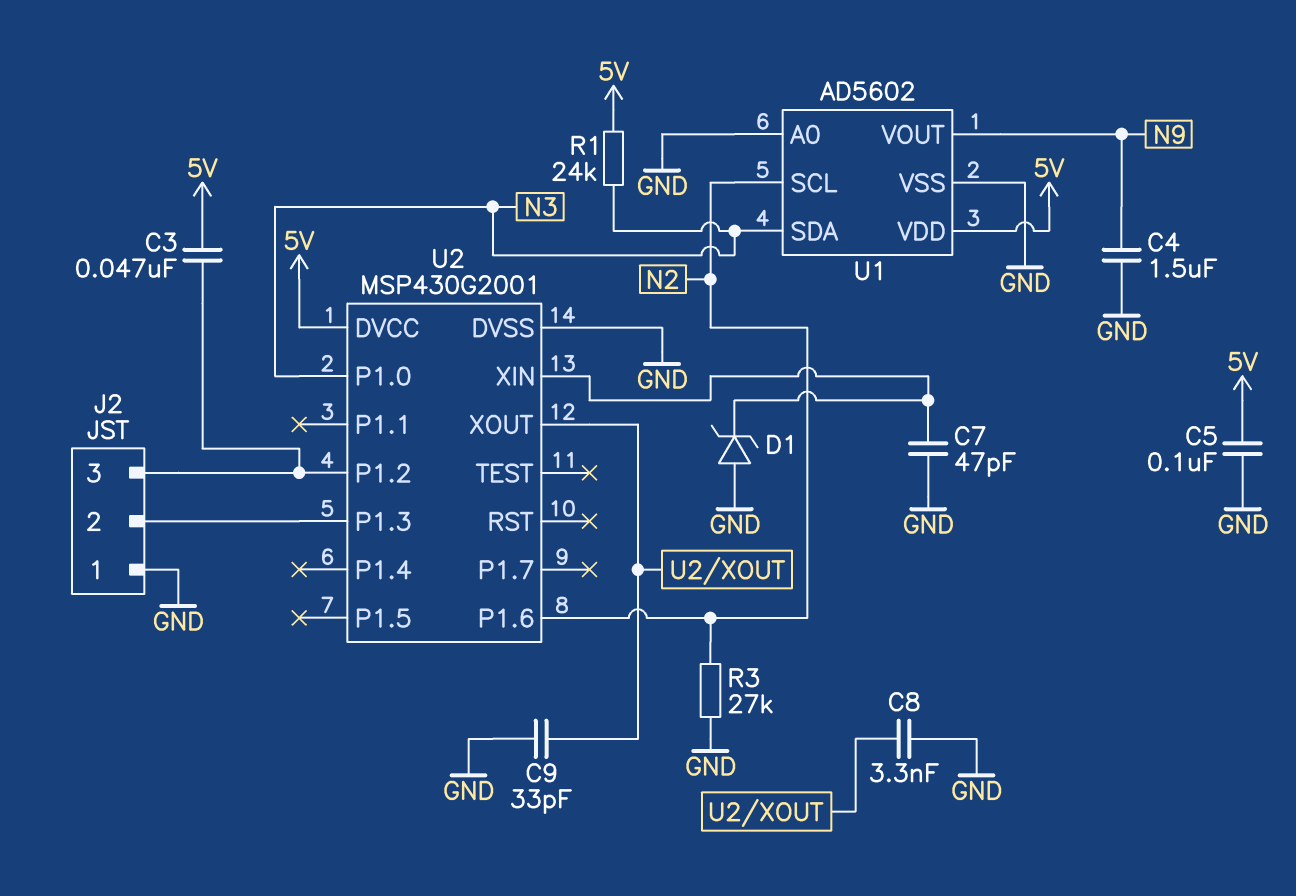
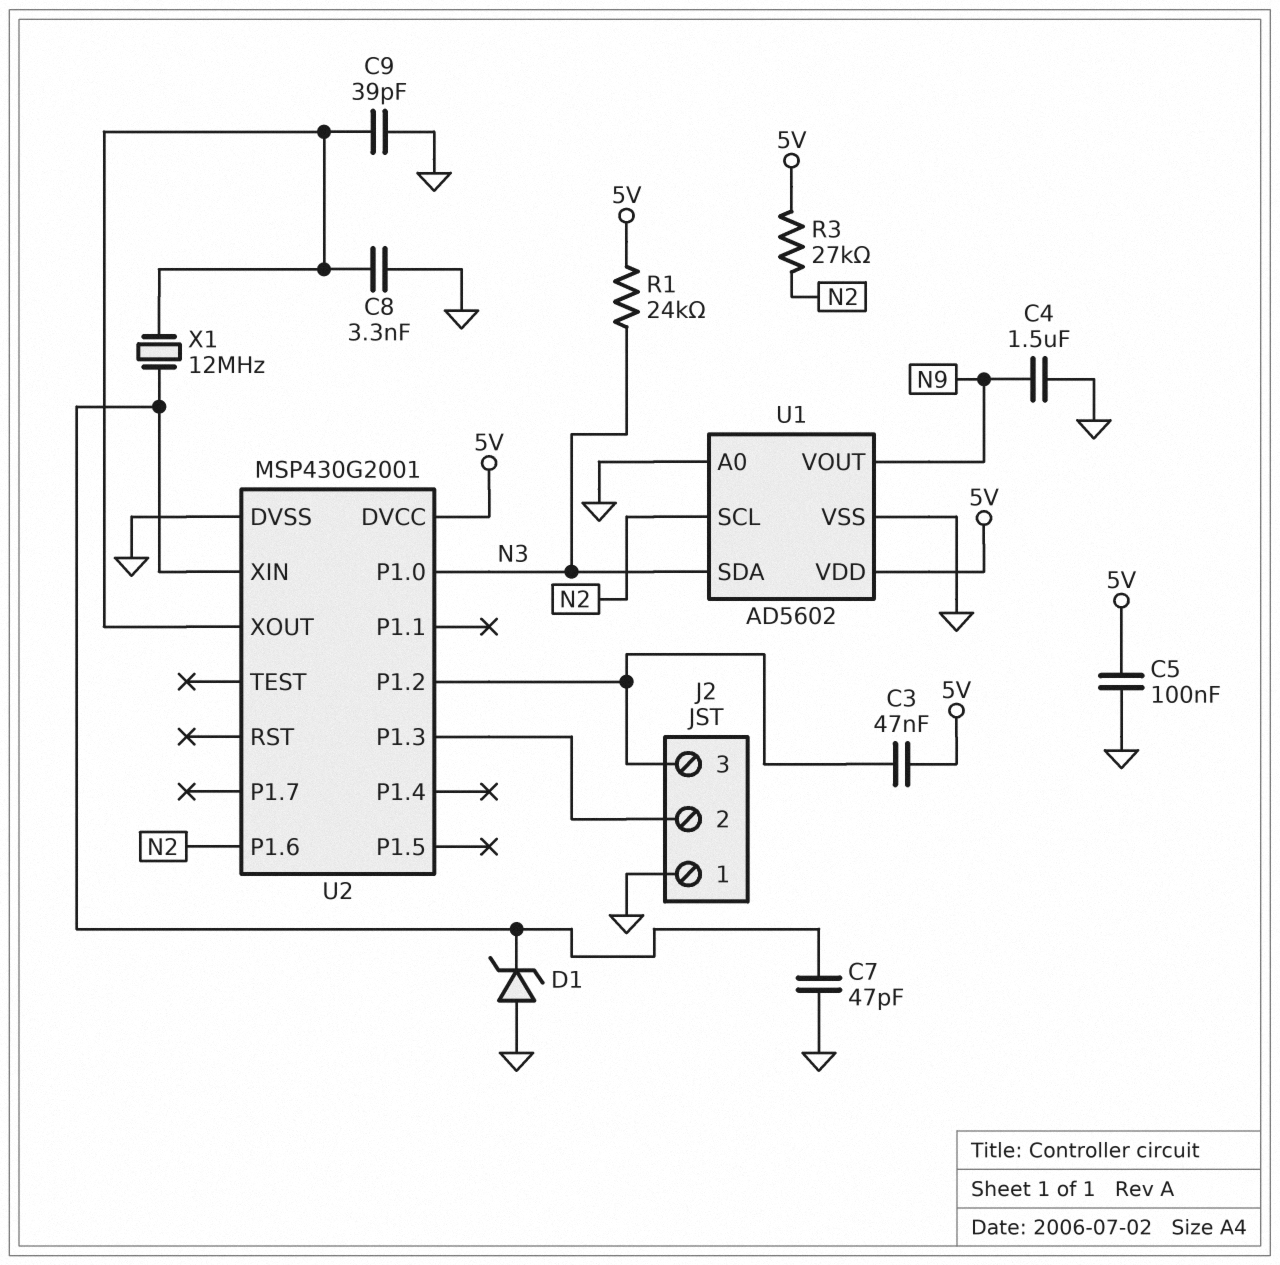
C9: 33pF (GND, U2/XOUT) -> 39pF (GND, U2/XOUT)
R3: 27k (GND, N2) -> 27k (5V, N2)
X1: none -> 12MHz (U2/XIN, U2/XOUT)

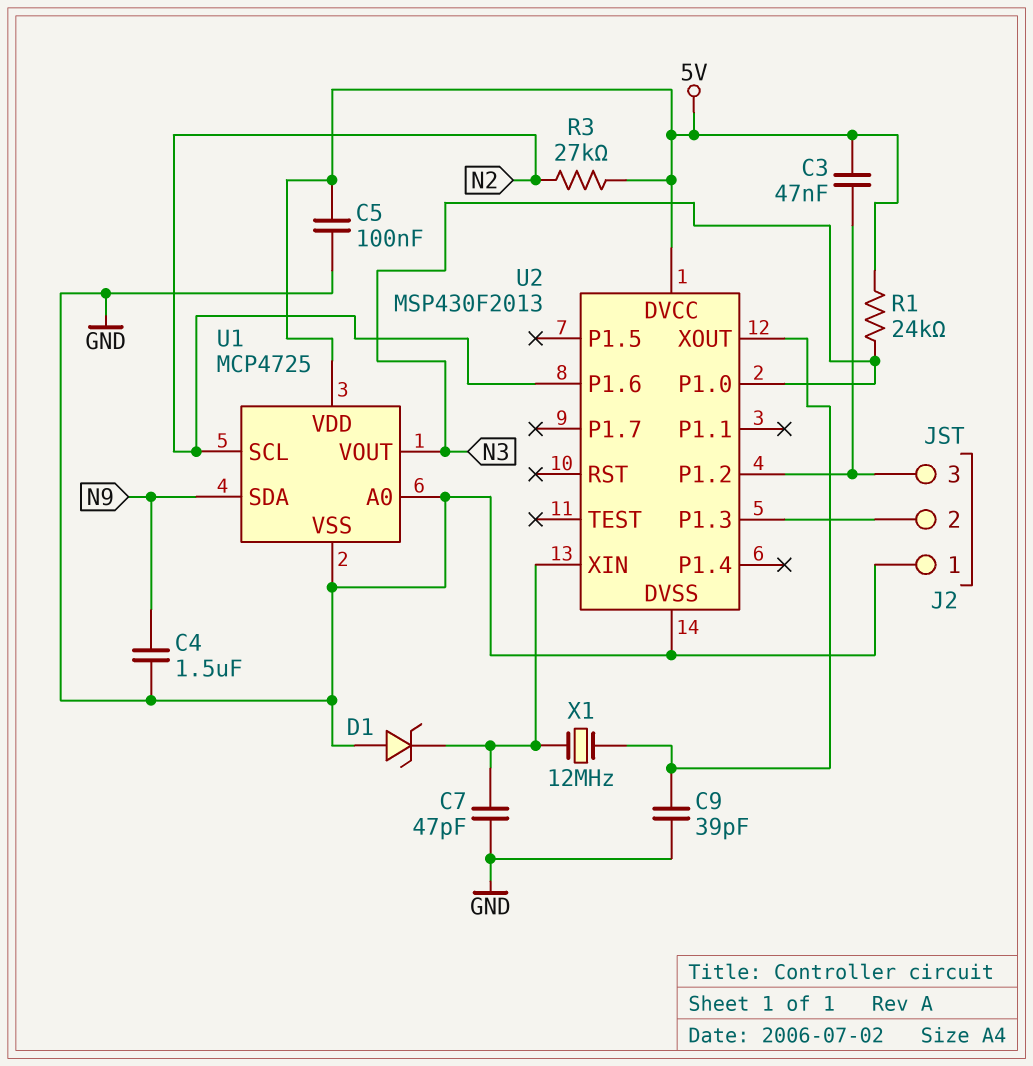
C8: 3.3nF (GND, U2/XOUT) -> none
U1: AD5602 -> MCP4725
U1 pin SDA: N3 -> N9
U1 pin VOUT: N9 -> N3
U2: MSP430G2001 -> MSP430F2013

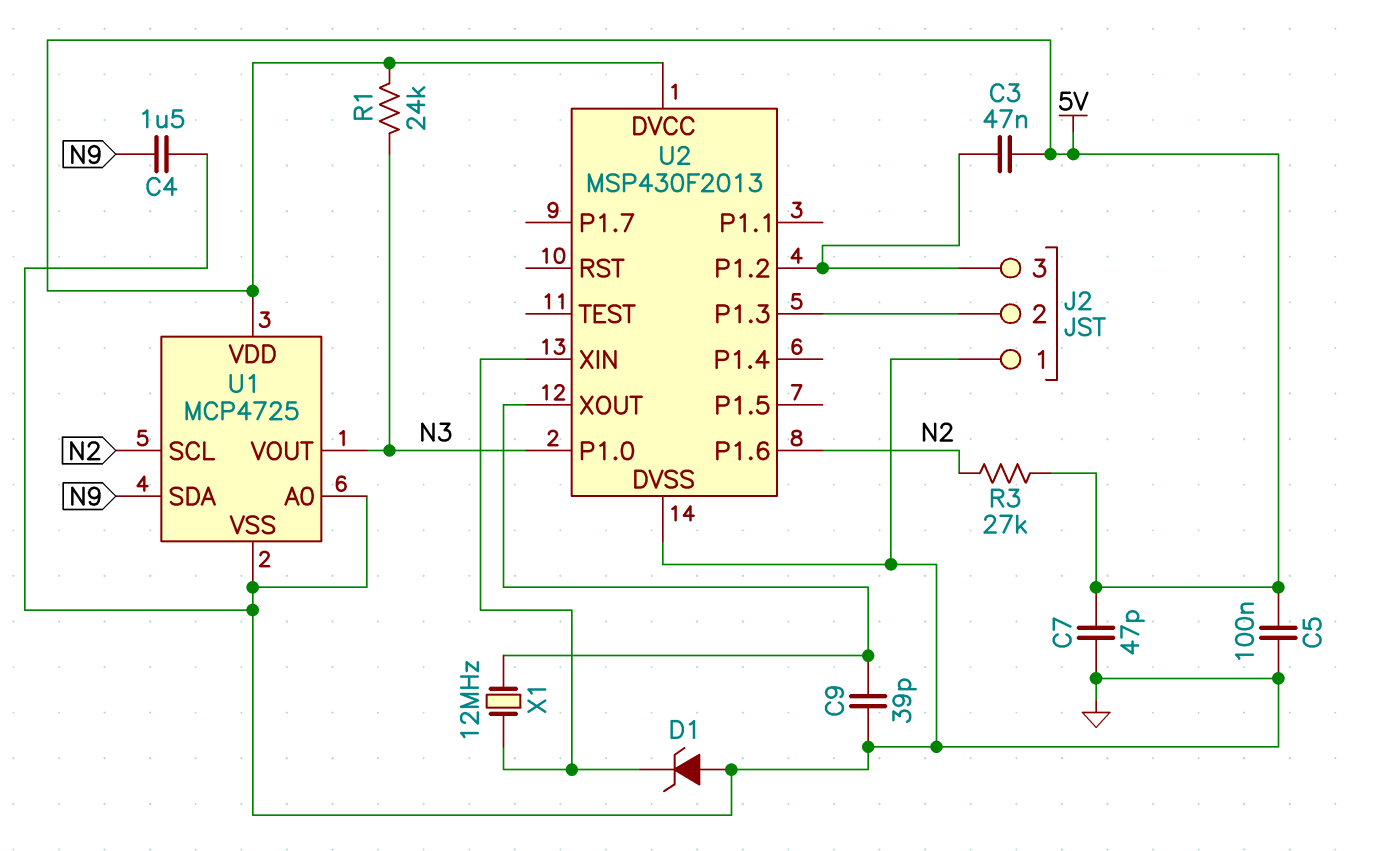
C7: 47pF (GND, U2/XIN) -> 47pF (5V, GND)

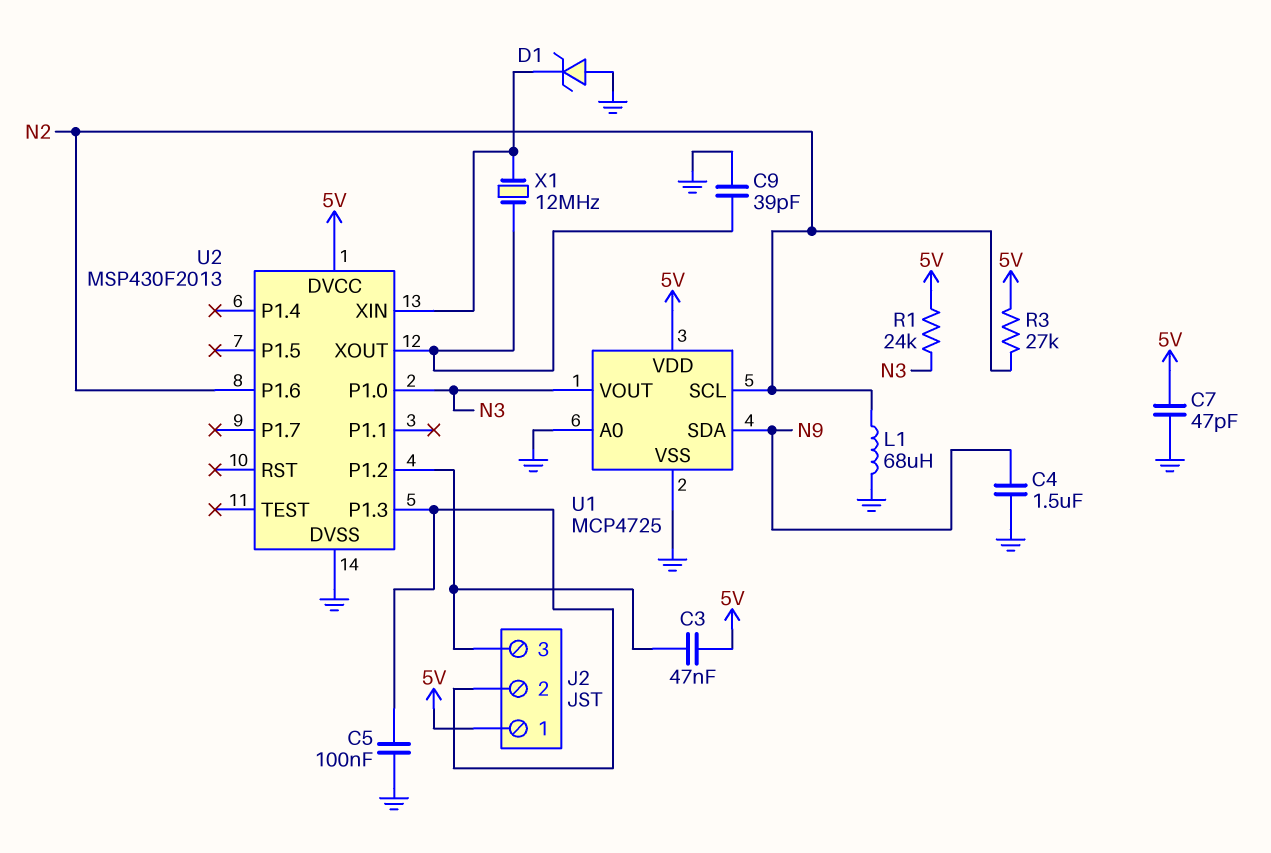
C5: 100nF (5V, GND) -> 100nF (GND, J2/2)
J2 pin 1: GND -> 5V
L1: none -> 68uH (GND, N2)

